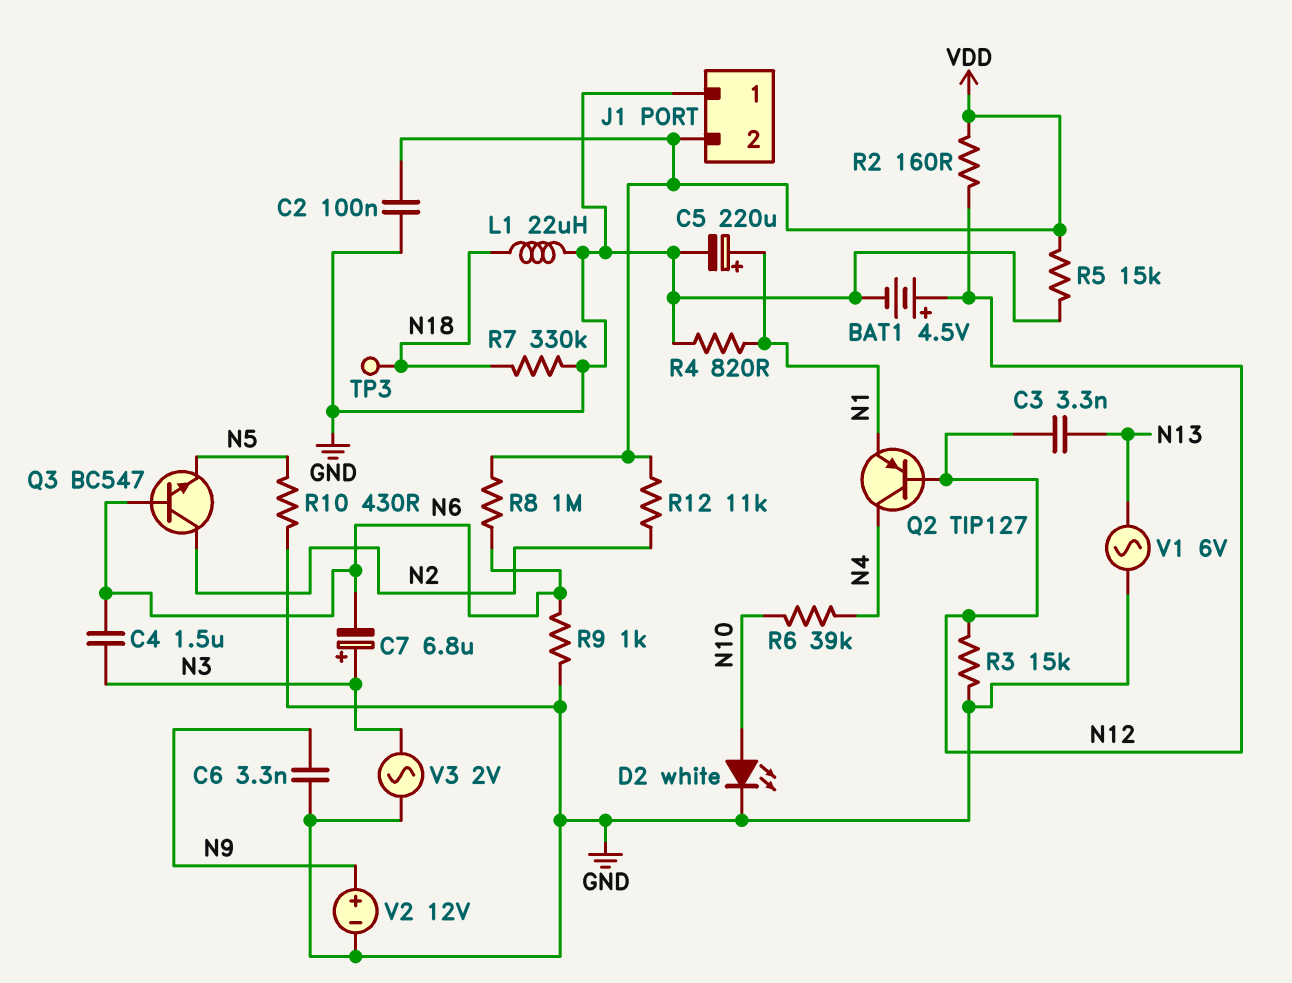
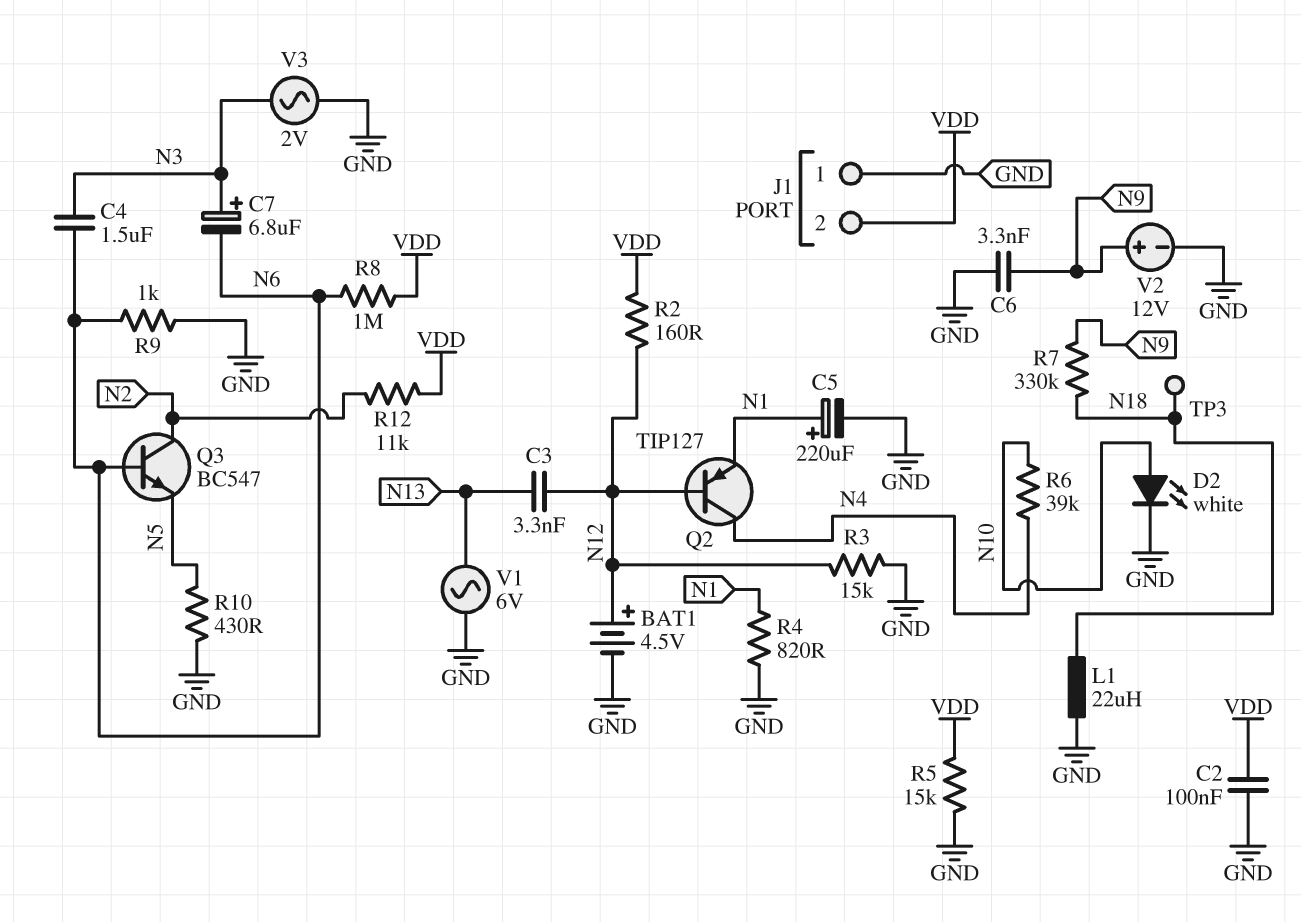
R7: 330k (GND, N18) -> 330k (N9, N18)

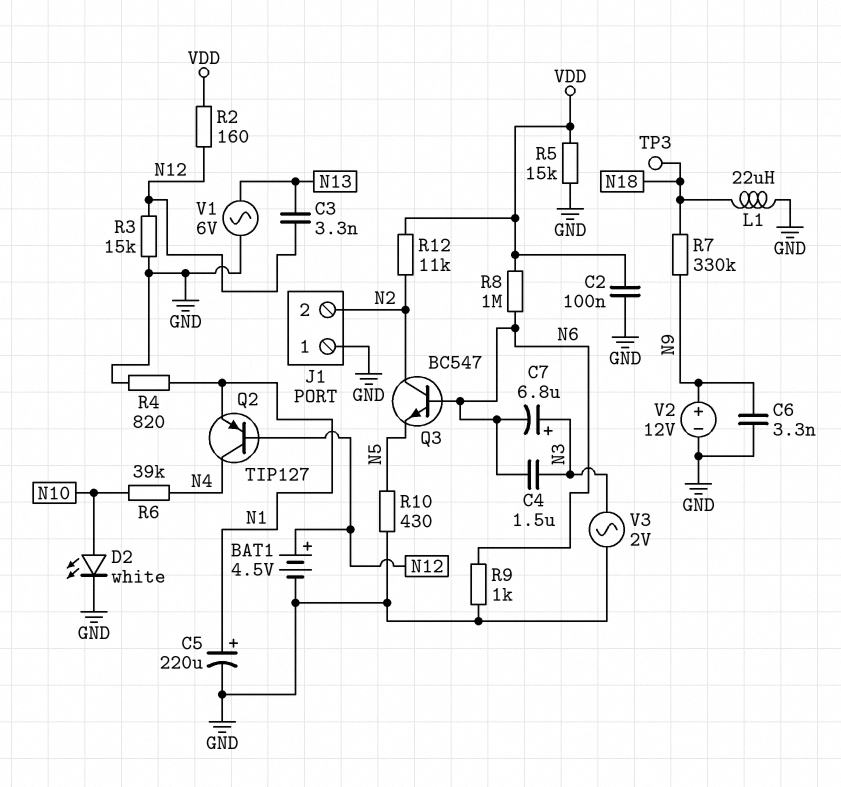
J1 pin 2: VDD -> N2

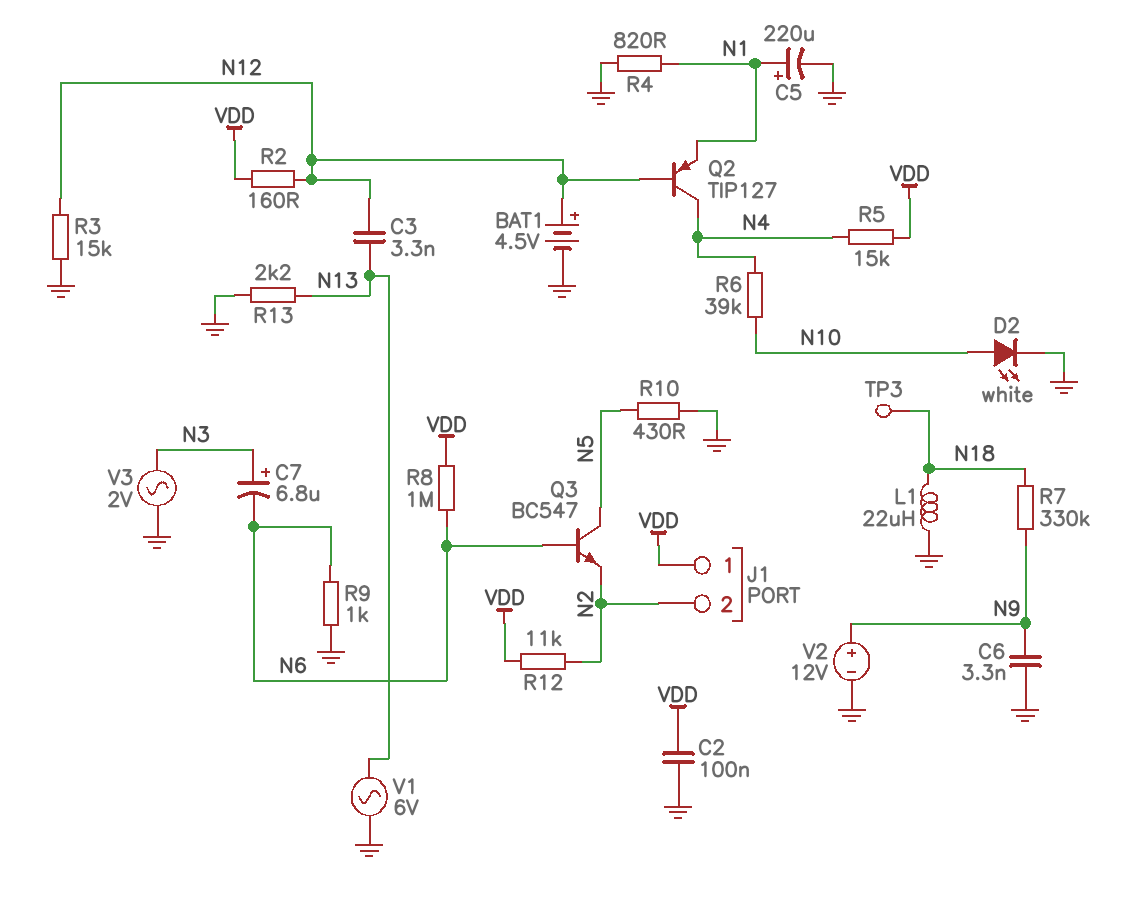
C4: 1.5uF (N3, N6) -> none
J1 pin 1: GND -> VDD
Q3: NPN BC547 (B N6, C N2, E N5) -> NPN BC547 (B N6, C N5, E N2)
R5: 15k (GND, VDD) -> 15k (N4, VDD)
R13: none -> 2.2k (GND, N13)

